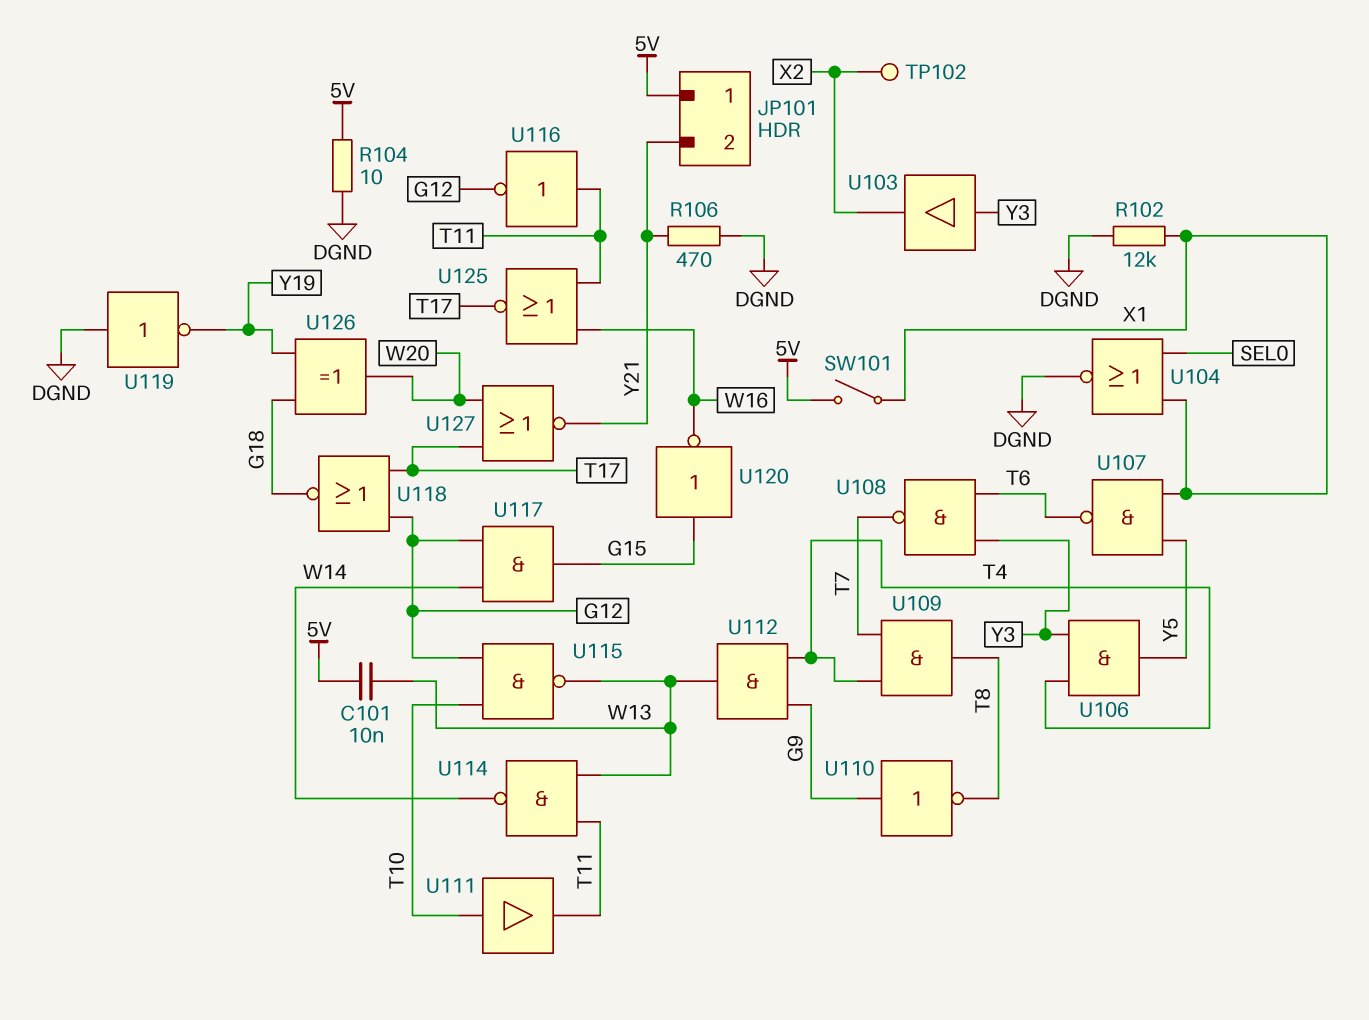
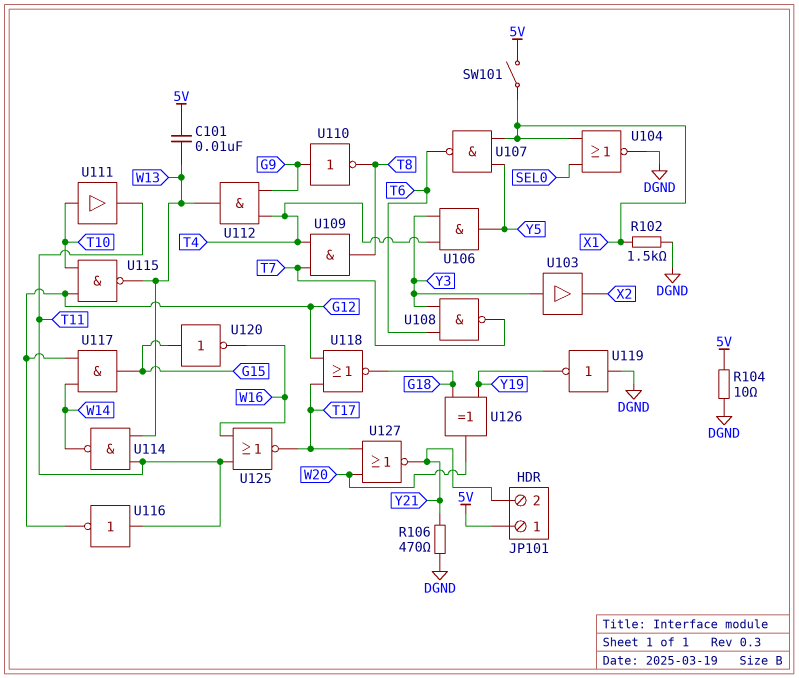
R102: 12k (DGND, X1) -> 1.5k (DGND, X1)
TP102: test point (X2) -> none

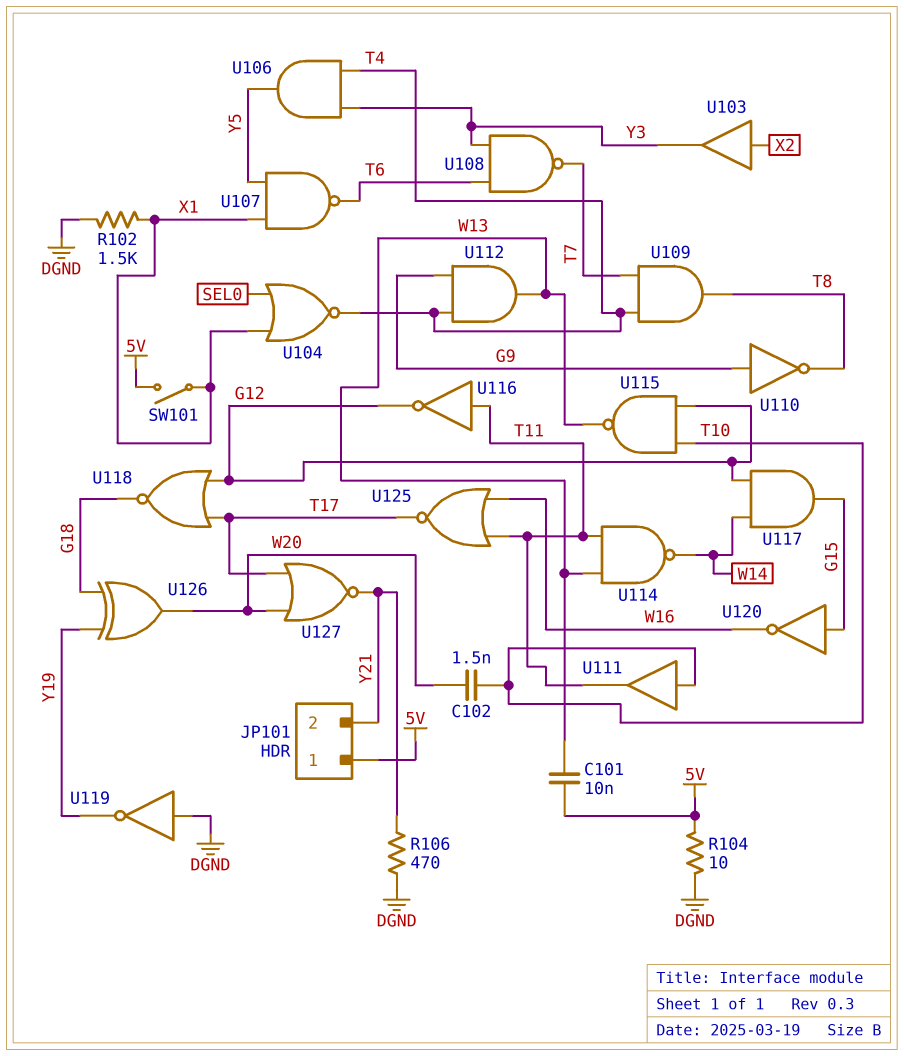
C102: none -> 1.5nF (T10, W20)
U103: buffer (in Y3, out X2) -> buffer (in X2, out Y3)
U104: NOR (in SEL0, in X1, out DGND) -> NOR (in SEL0, in X1, out T4)

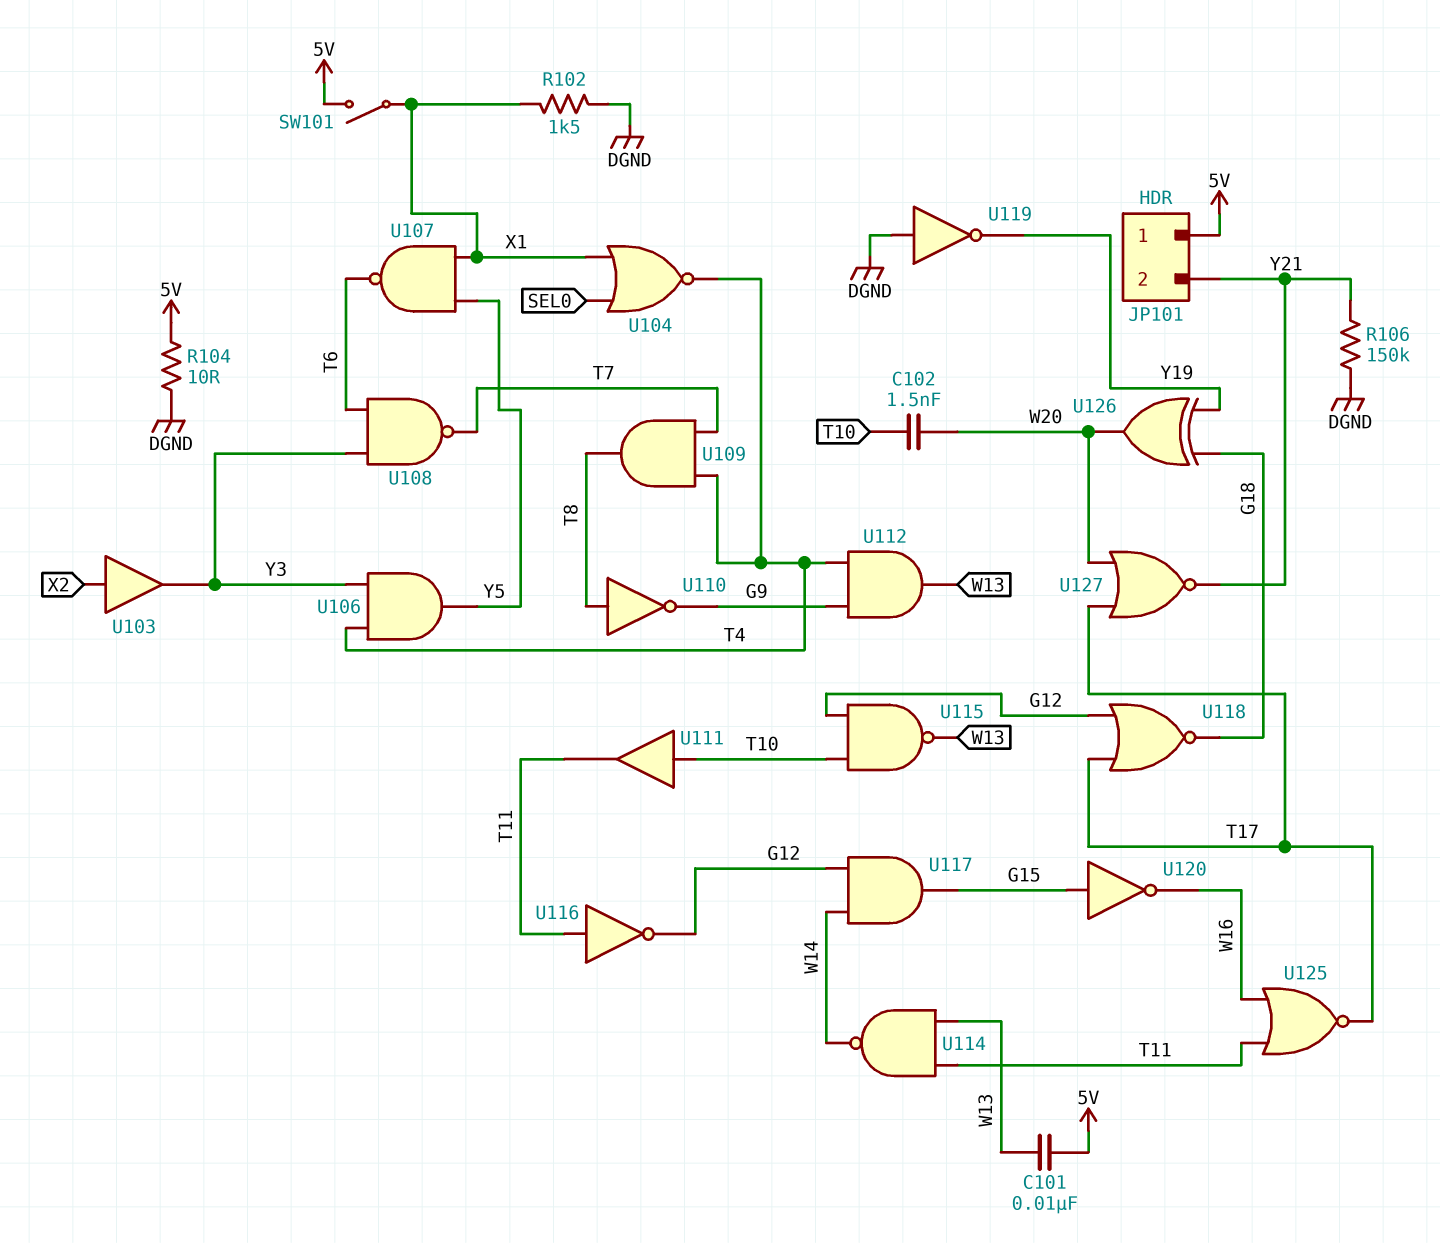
R106: 470 (DGND, Y21) -> 150k (DGND, Y21)
U110: NOT (in G9, out T8) -> NOT (in T8, out G9)

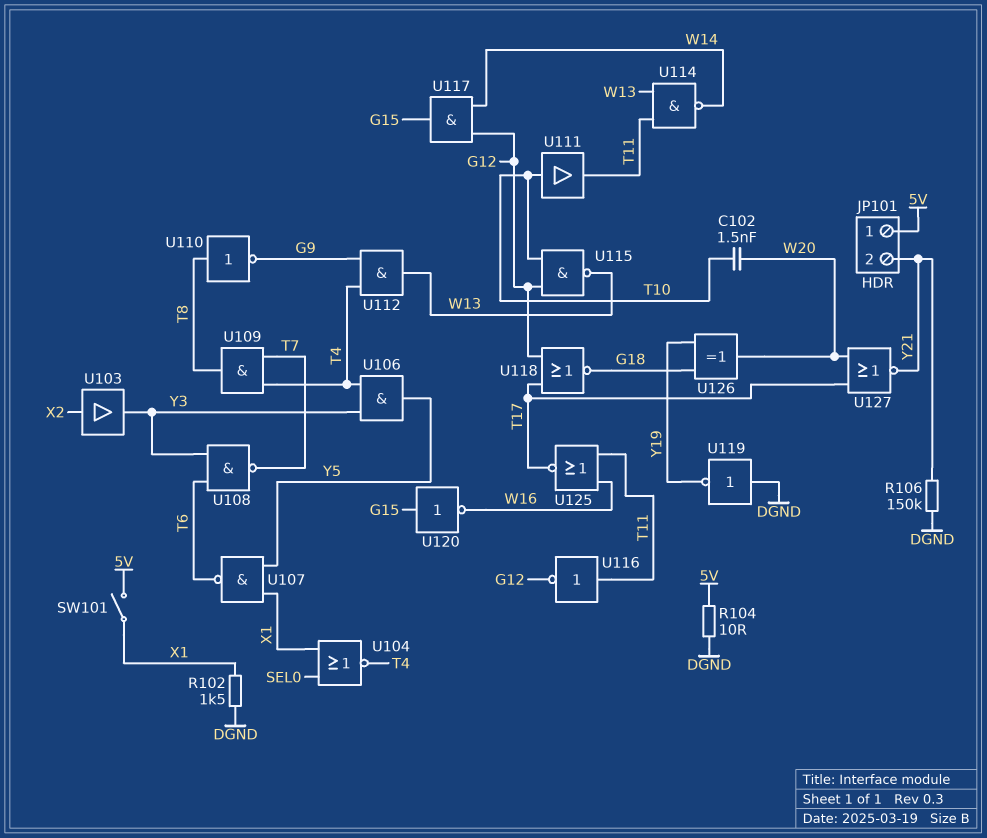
C101: 10nF (5V, W13) -> none

